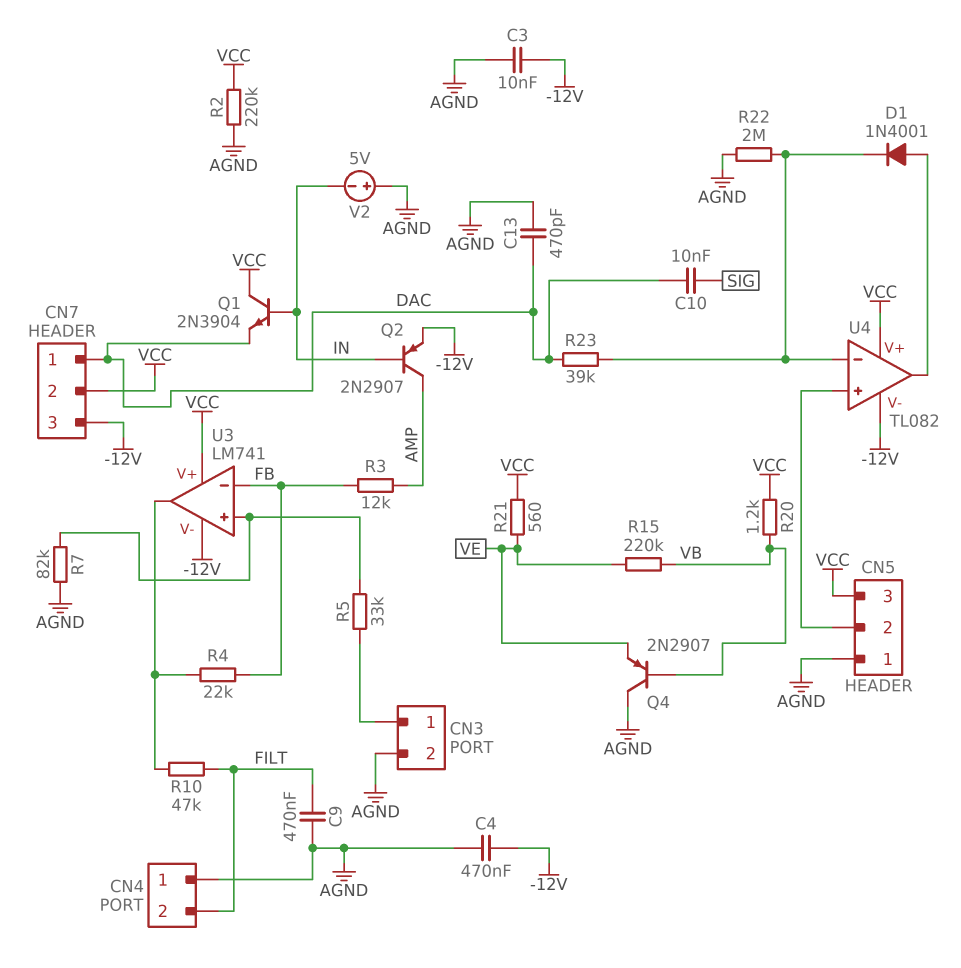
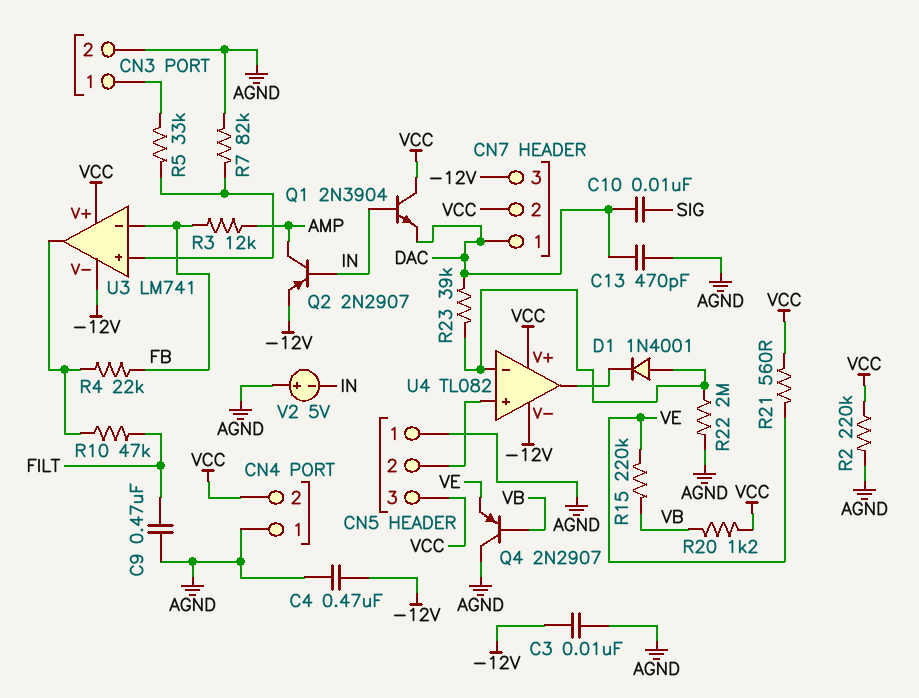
CN4 pin 2: FILT -> VCC
D1: diode 1N4001 (A U4/out, K U4/in-) -> diode 1N4001 (A U4/in-, K U4/out)

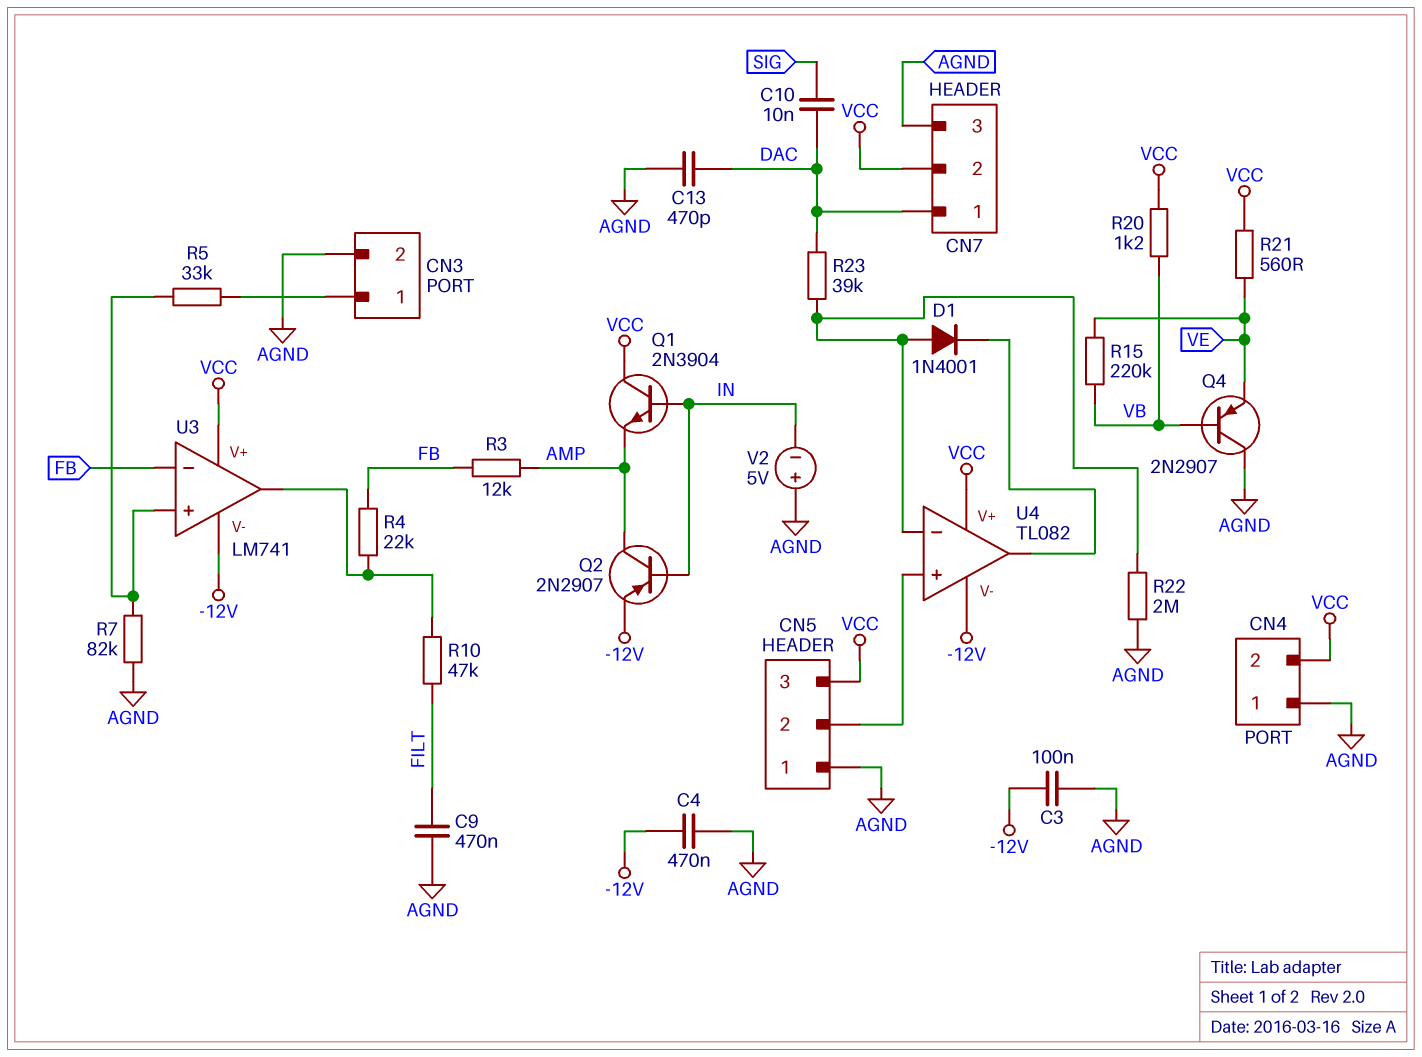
C3: 10nF (-12V, AGND) -> 100nF (-12V, AGND)
CN7 pin 3: -12V -> AGND
Q1: NPN 2N3904 (B IN, C VCC, E DAC) -> NPN 2N3904 (B IN, C VCC, E AMP)
R2: 220k (AGND, VCC) -> none

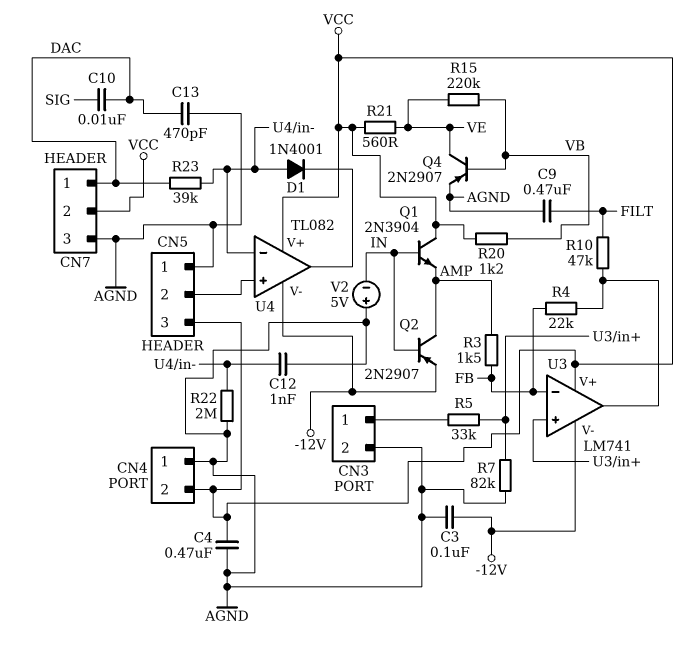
C4: 470nF (-12V, AGND) -> 470nF (AGND, VCC)
C12: none -> 1nF (AGND, U4/in-)
Q4: PNP 2N2907 (B VB, C AGND, E VE) -> PNP 2N2907 (B VB, C VE, E AGND)
R3: 12k (AMP, FB) -> 1.5k (AMP, FB)

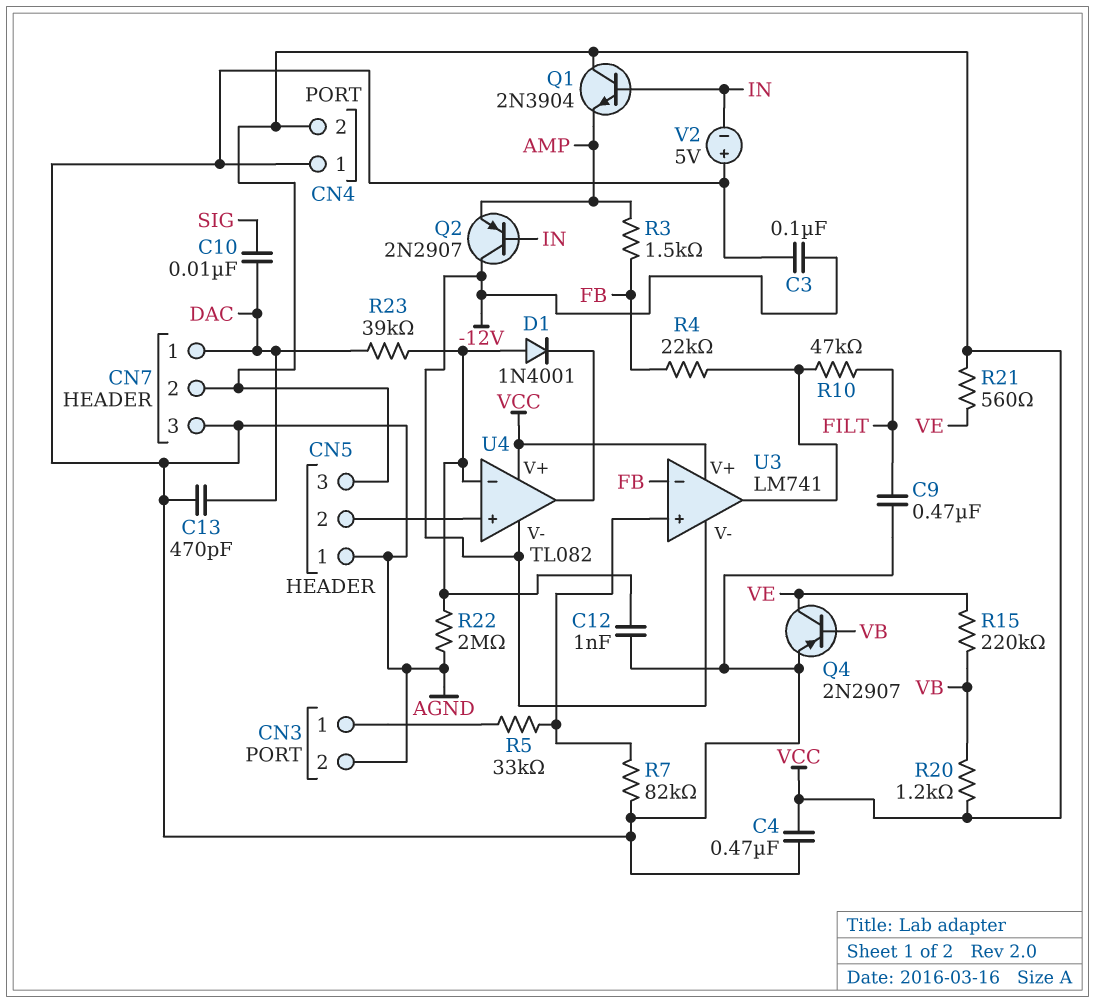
Q2: PNP 2N2907 (B IN, C AMP, E -12V) -> PNP 2N2907 (B IN, C -12V, E AMP)

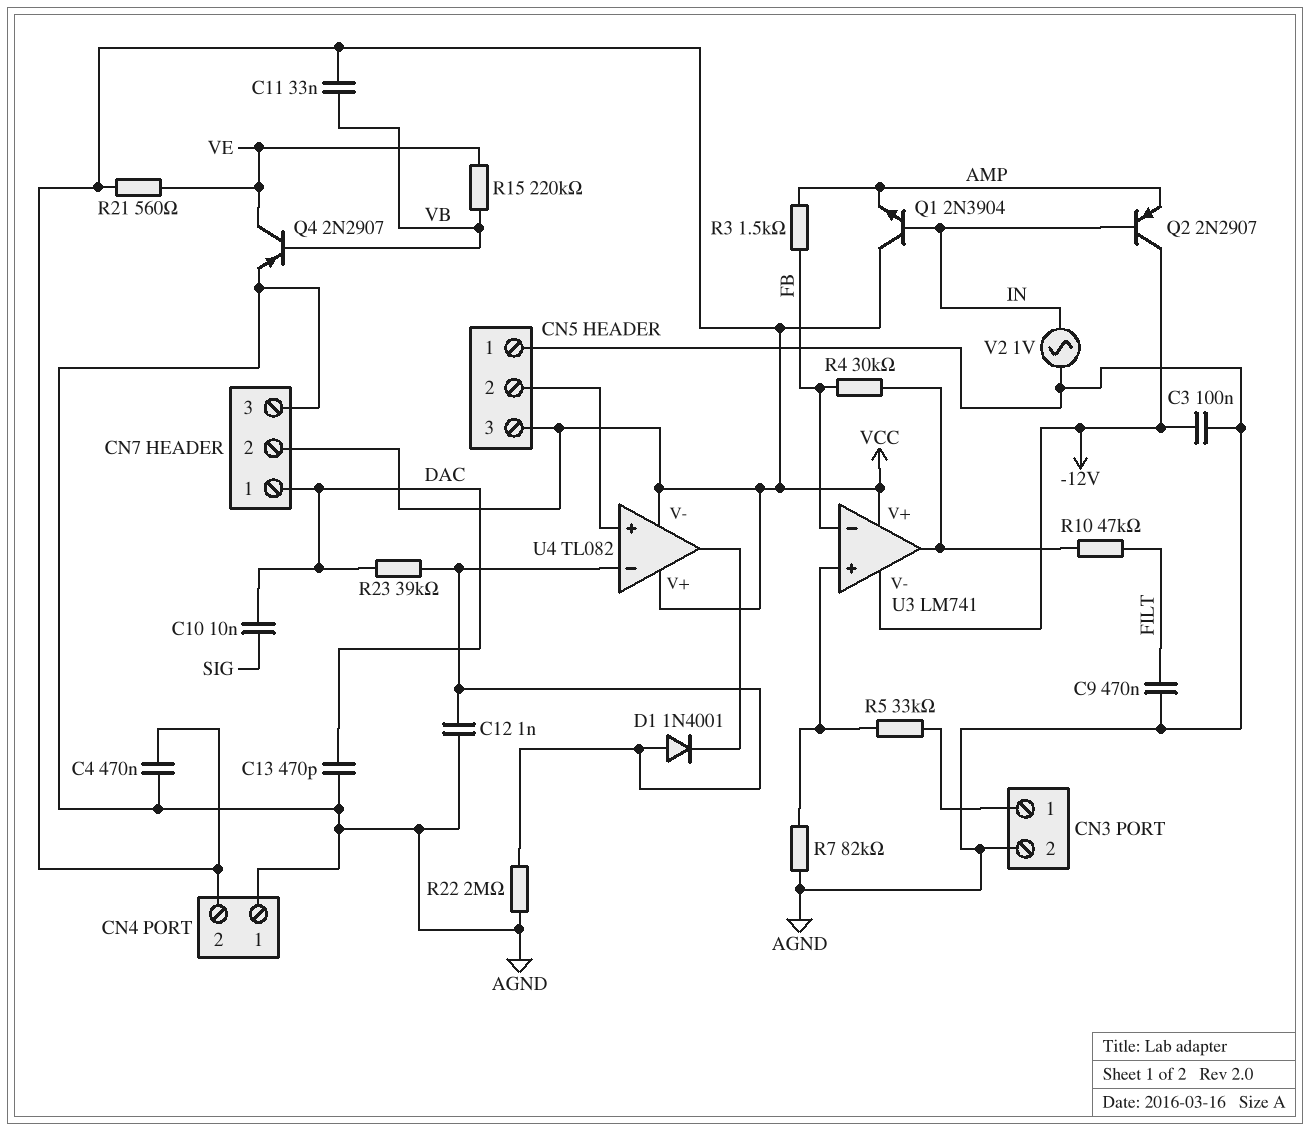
C11: none -> 33nF (VB, VCC)
R4: 22k (FB, U3/out) -> 30k (FB, U3/out)
R20: 1.2k (VB, VCC) -> none
U4 pin V-: -12V -> VCC
V2: 5V (plus AGND, minus IN) -> AC 1V (AGND, IN)

